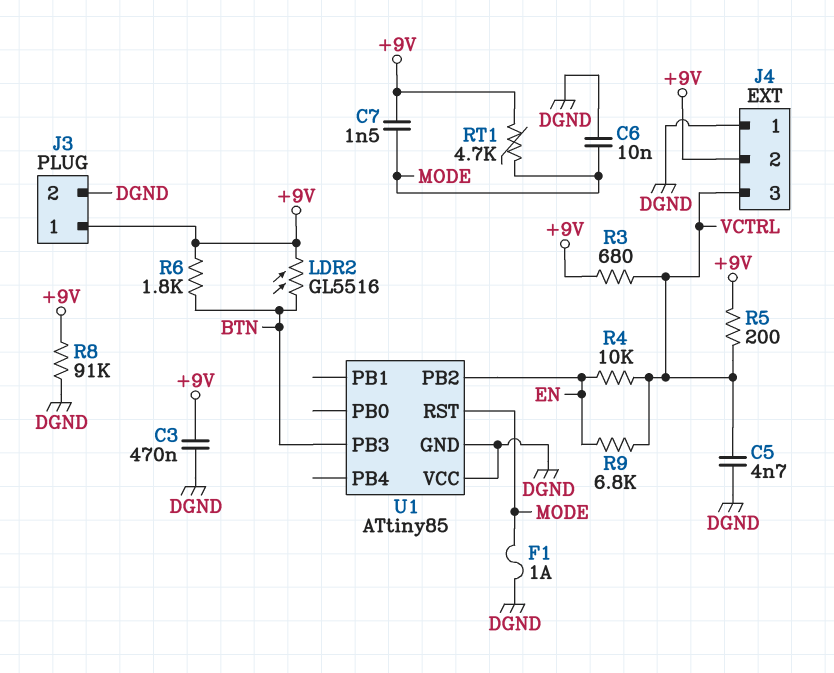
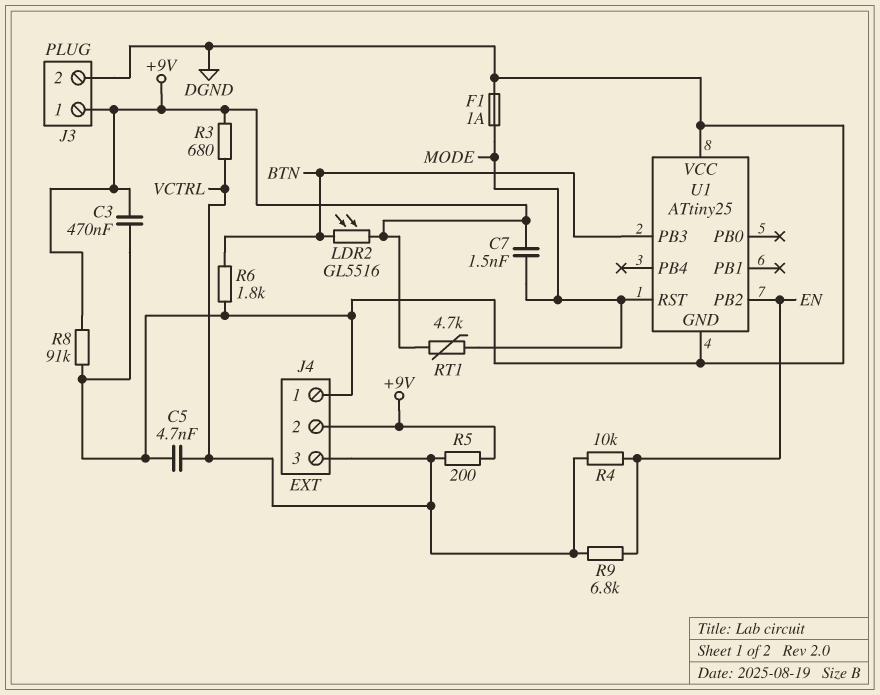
C6: 10nF (DGND, MODE) -> none
R6: 1.8k (+9V, BTN) -> 1.8k (BTN, DGND)
U1: ATtiny85 -> ATtiny25

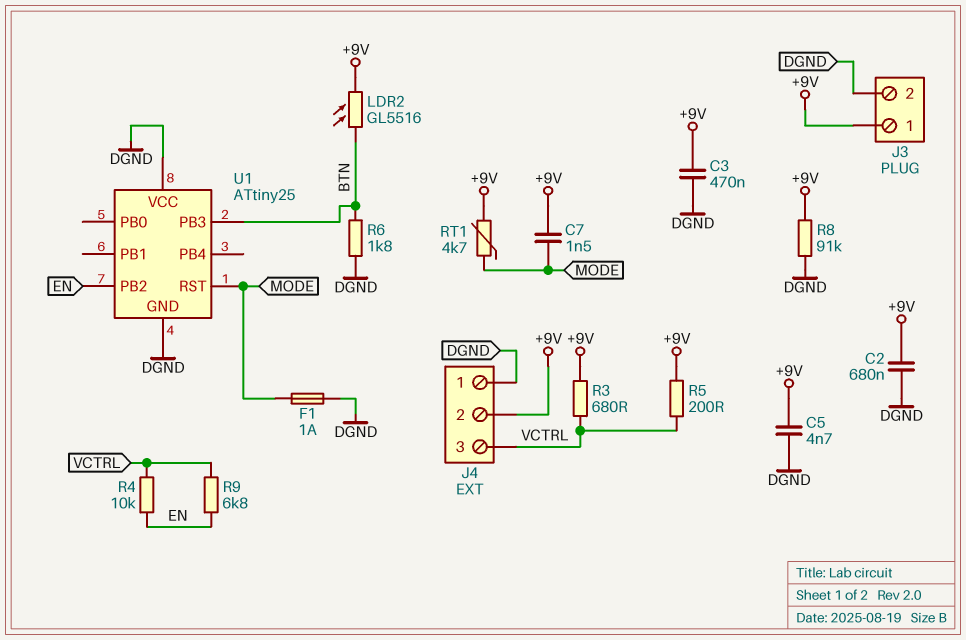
C2: none -> 680nF (+9V, DGND)
C5: 4.7nF (DGND, VCTRL) -> 4.7nF (+9V, DGND)

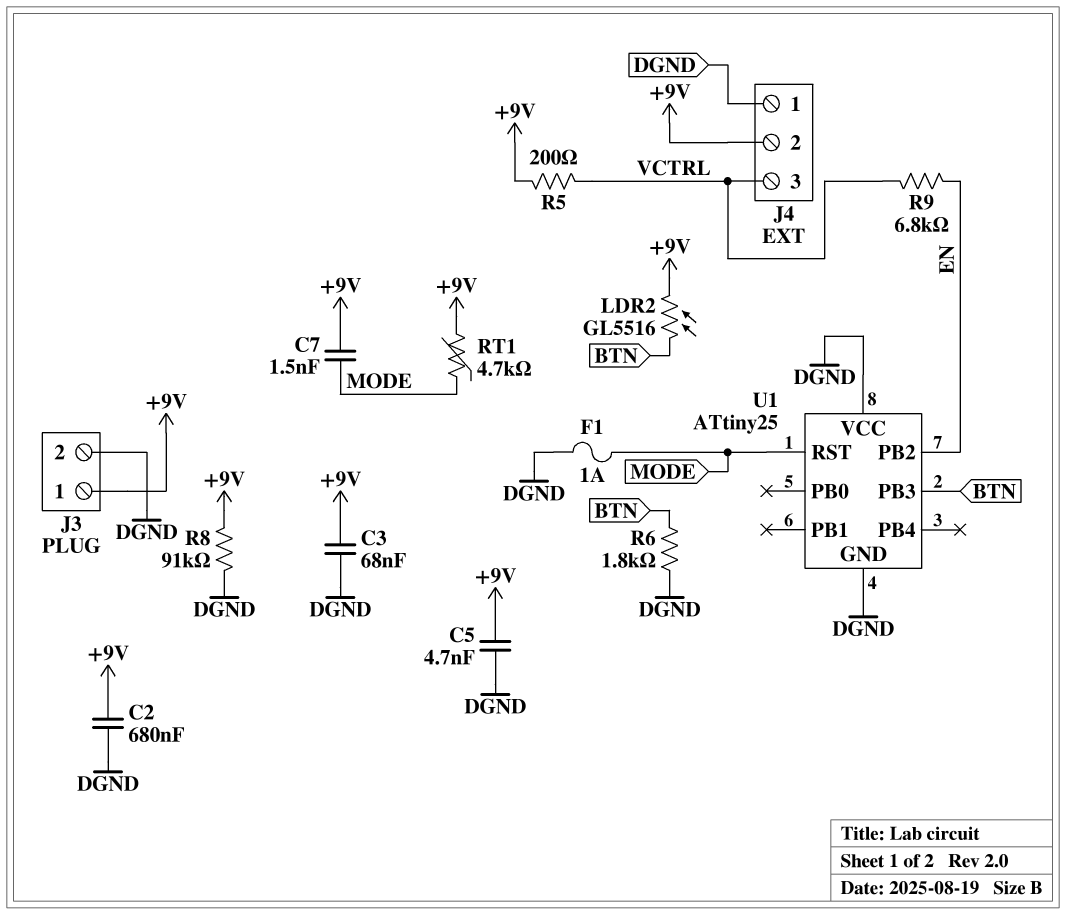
C3: 470nF (+9V, DGND) -> 68nF (+9V, DGND)
R3: 680 (+9V, VCTRL) -> none
R4: 10k (EN, VCTRL) -> none

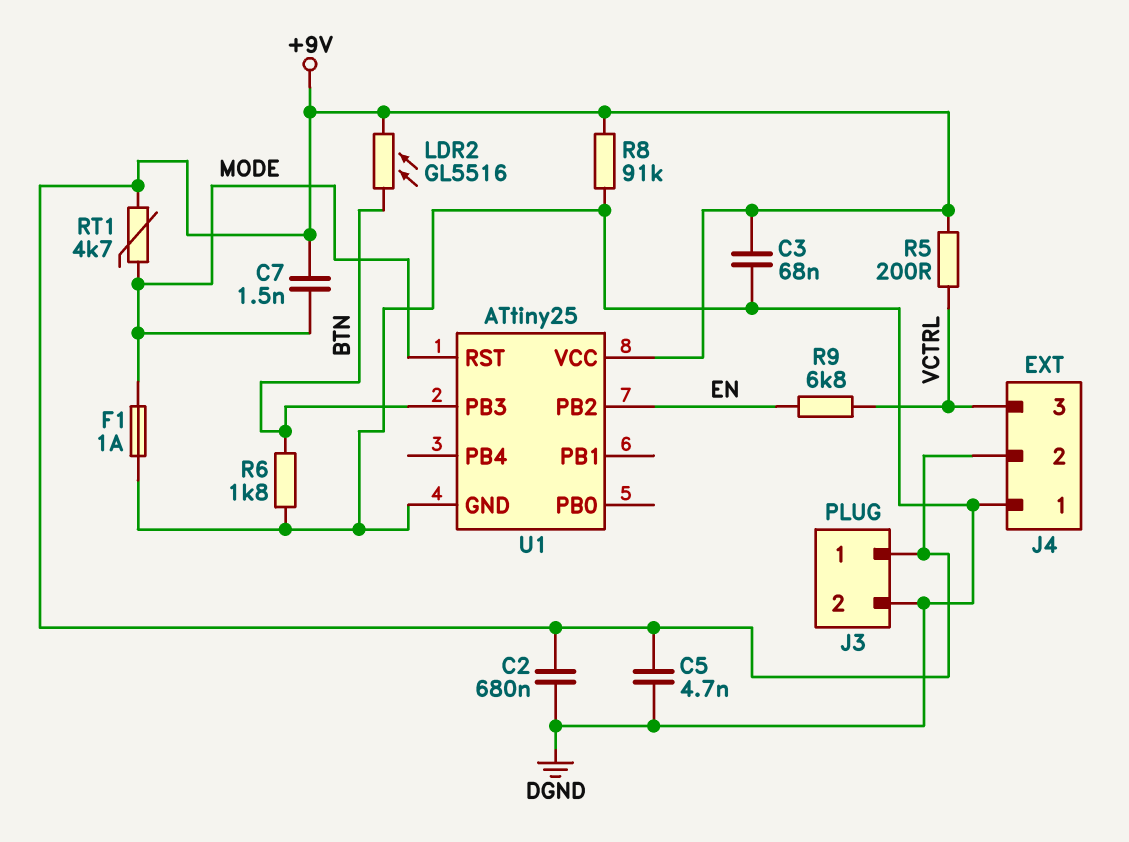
U1 pin VCC: DGND -> +9V

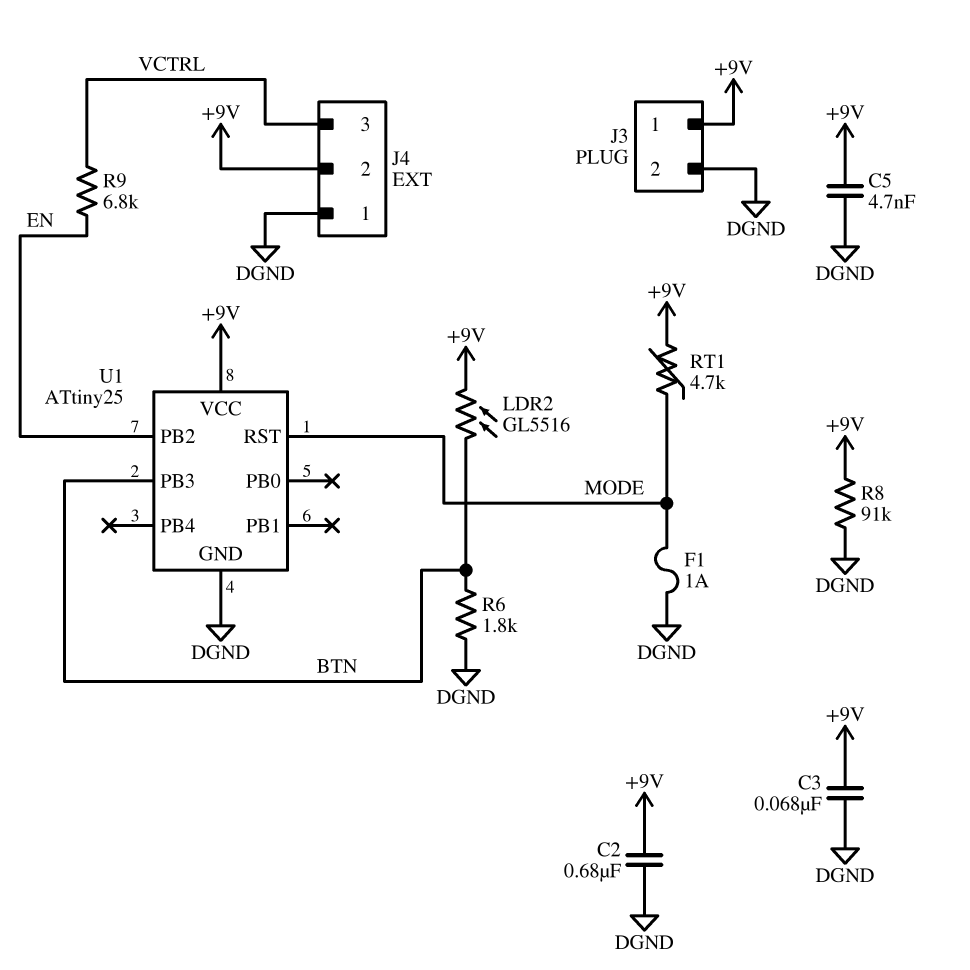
C7: 1.5nF (+9V, MODE) -> none
R5: 200 (+9V, VCTRL) -> none

